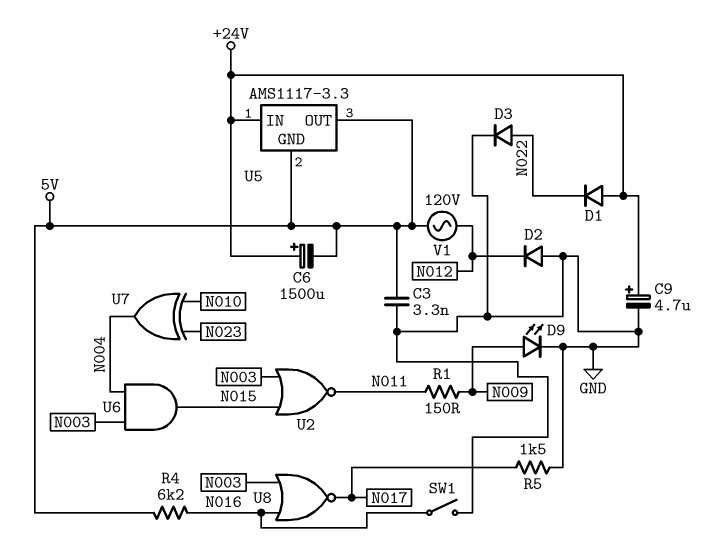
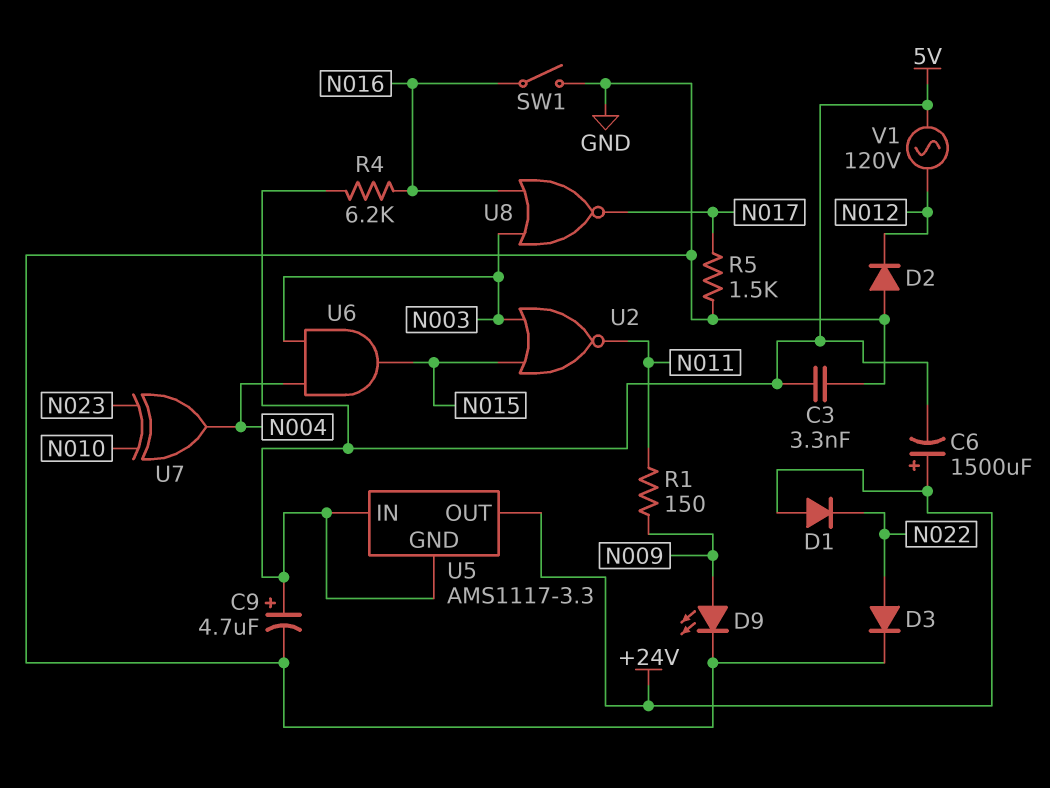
C9: 4.7uF (plus +24V, minus GND) -> 4.7uF (plus 5V, minus GND)
U5 pin IN: +24V -> 5V
U5 pin OUT: 5V -> +24V

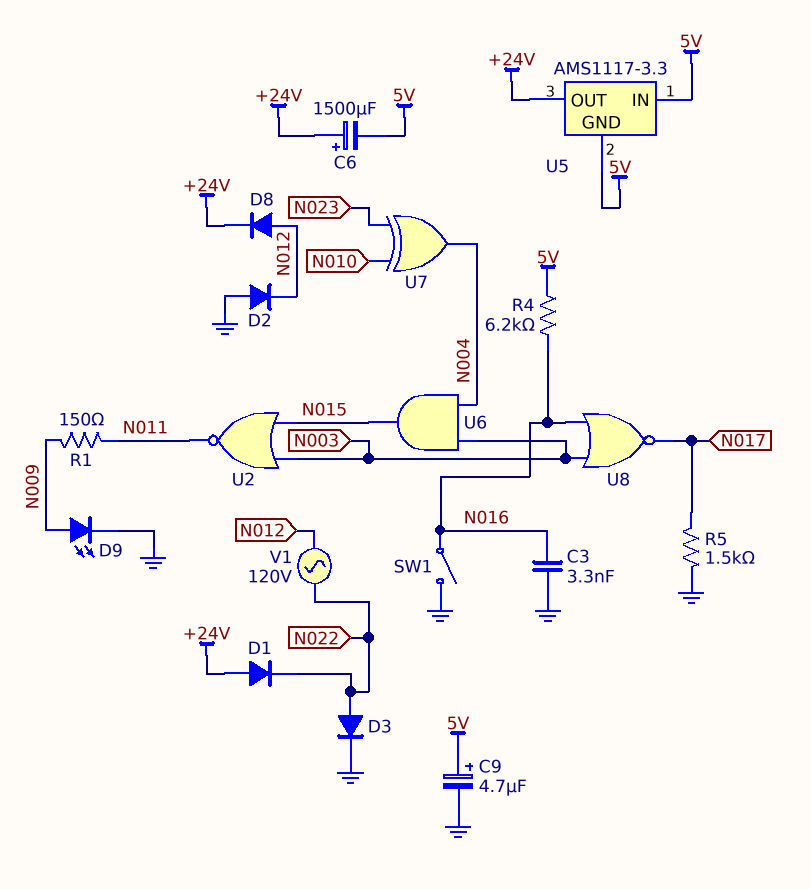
C3: 3.3nF (5V, GND) -> 3.3nF (GND, N016)
D8: none -> diode (A N012, K +24V)
V1: AC 120V (5V, N012) -> AC 120V (N012, N022)

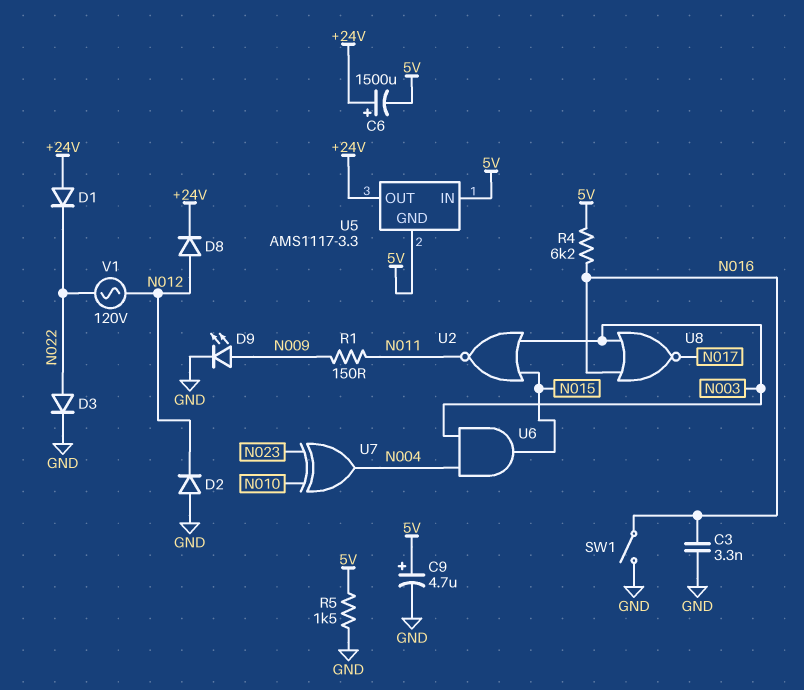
R5: 1.5k (GND, N017) -> 1.5k (5V, GND)

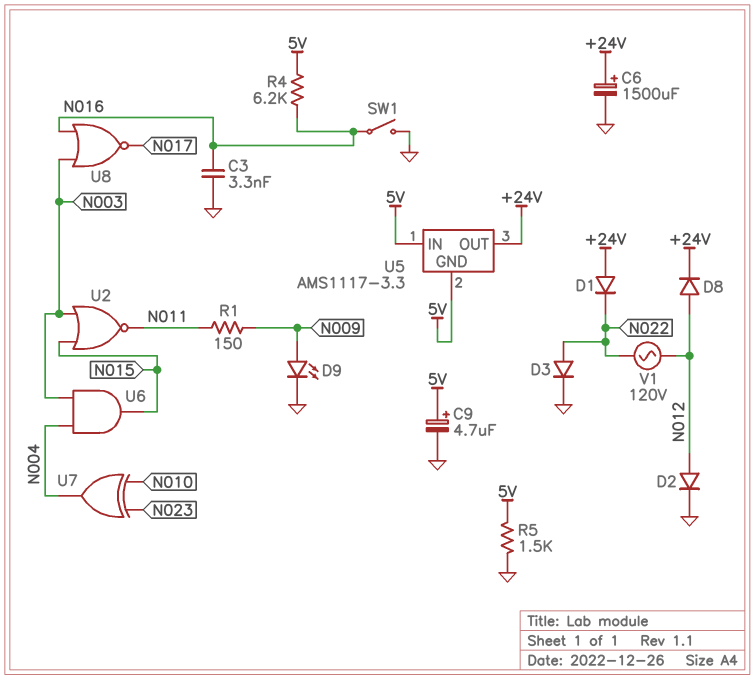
C6: 1500uF (plus +24V, minus 5V) -> 1500uF (plus +24V, minus GND)
D2: diode (A GND, K N012) -> diode (A N012, K GND)

